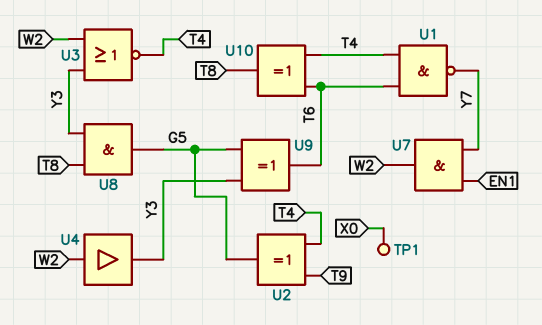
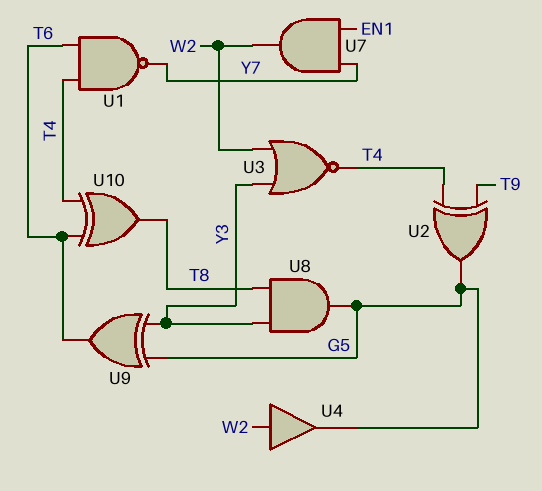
TP1: test point (X0) -> none
U4: buffer (in W2, out Y3) -> buffer (in W2, out G5)

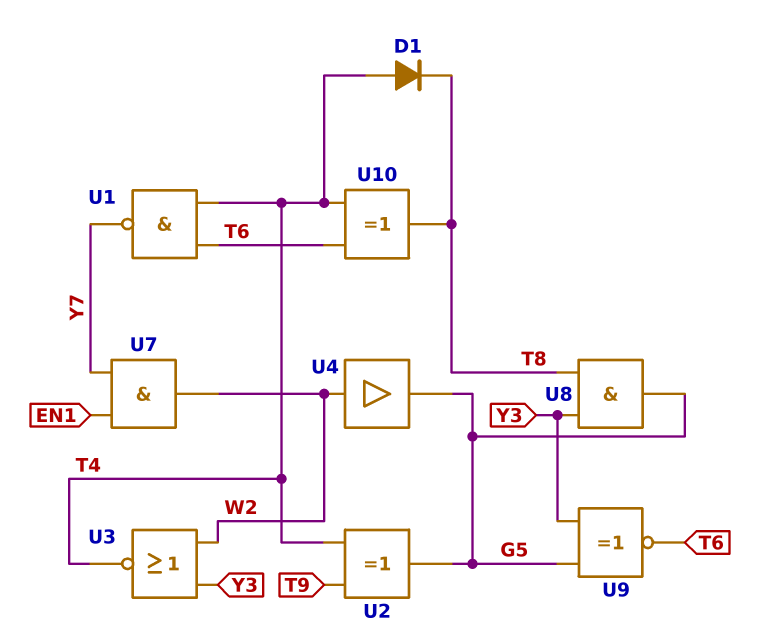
D1: none -> diode (A T4, K T8)
U9: XOR (in G5, in Y3, out T6) -> XNOR (in G5, in Y3, out T6)

